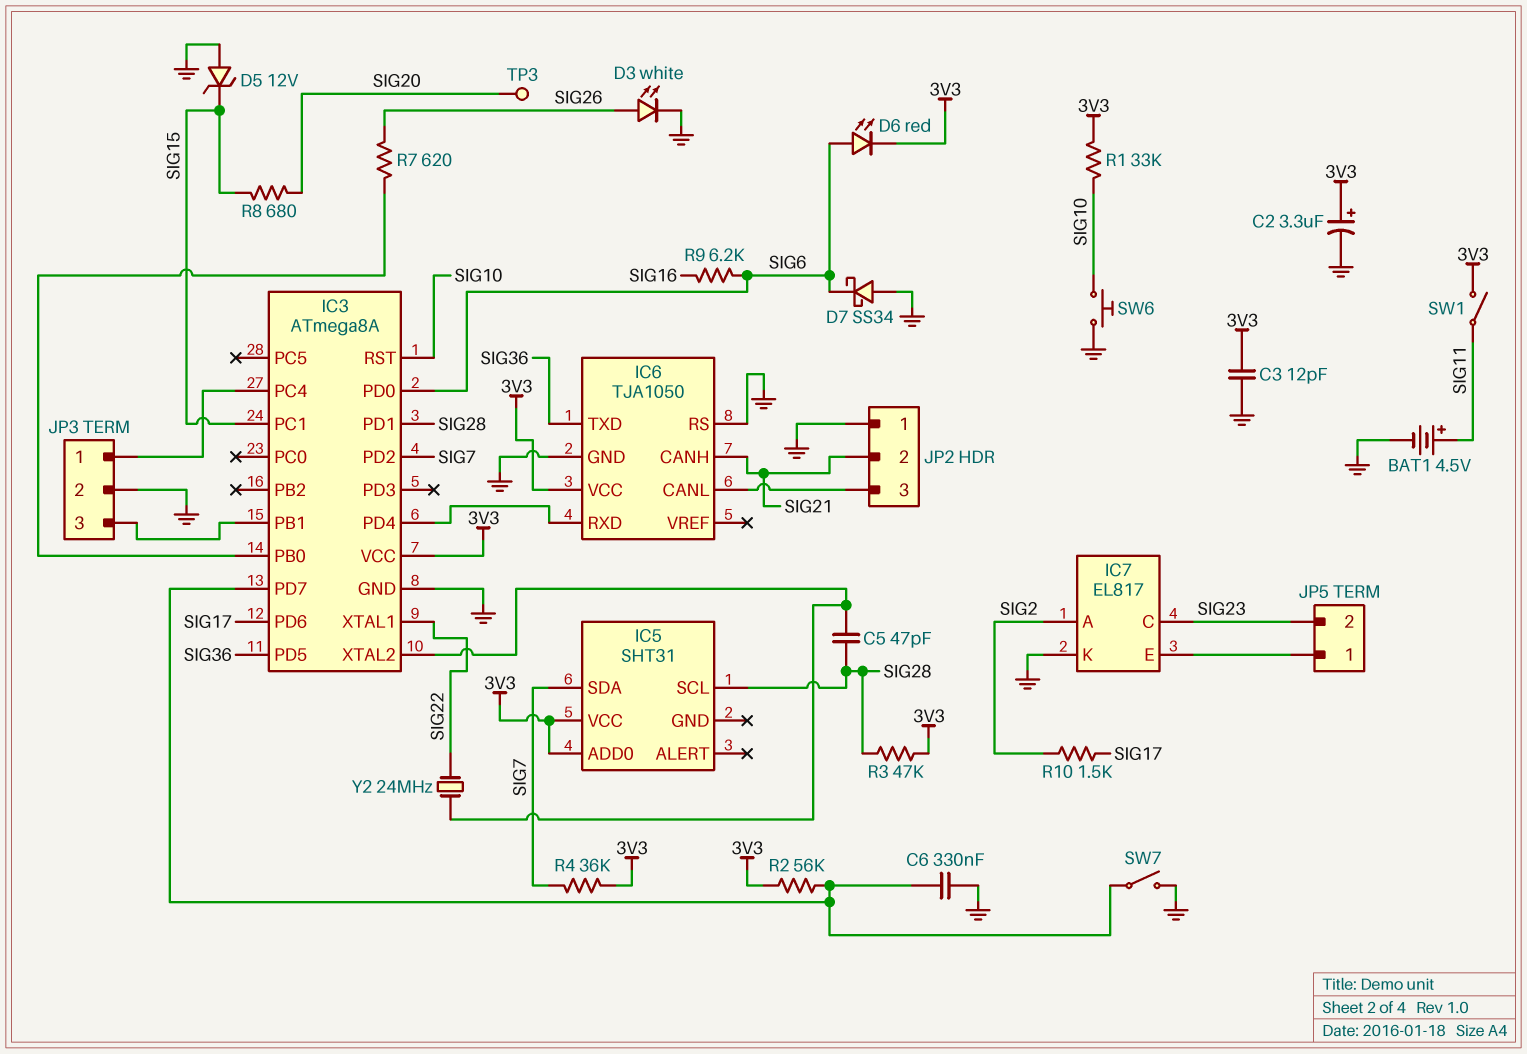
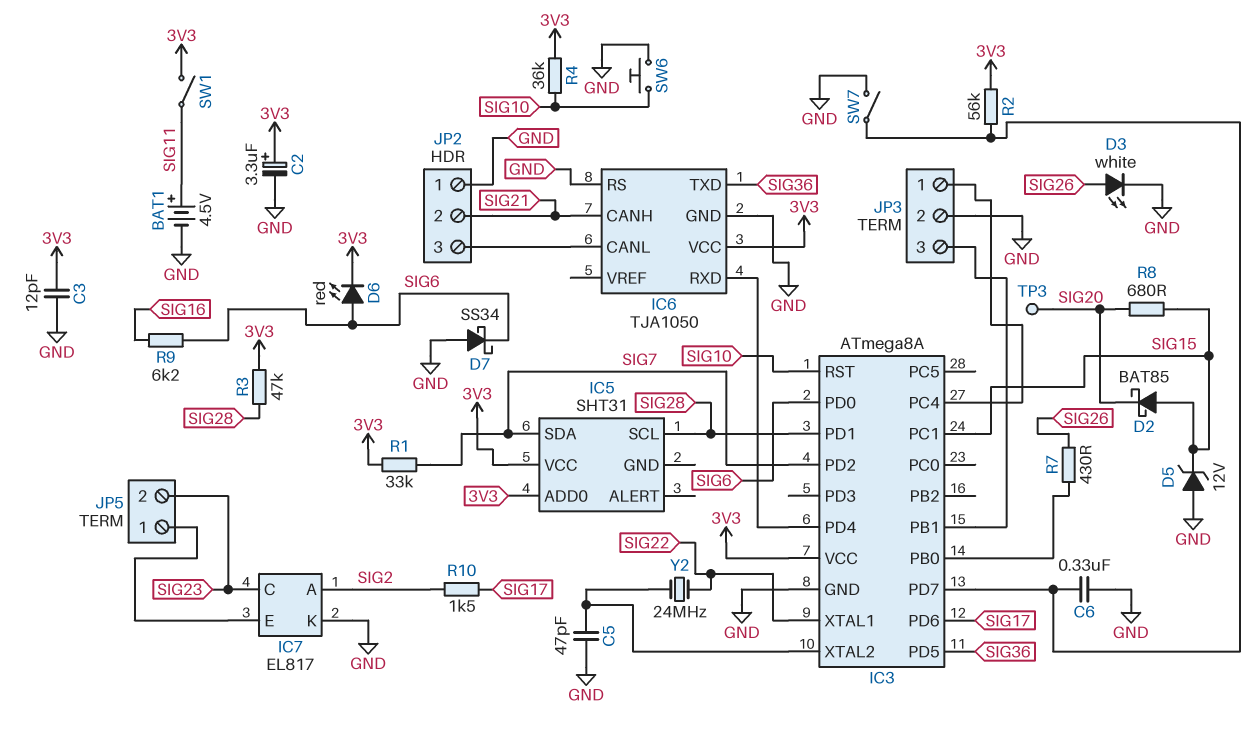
C5: 47pF (IC3/XTAL2, SIG28) -> 47pF (GND, IC3/XTAL2)
D2: none -> schottky BAT85 (A SIG15, K SIG20)
R1: 33k (3V3, SIG10) -> 33k (3V3, SIG7)
R4: 36k (3V3, SIG7) -> 36k (3V3, SIG10)
R7: 620 (IC3/PB0, SIG26) -> 430 (IC3/PB0, SIG26)

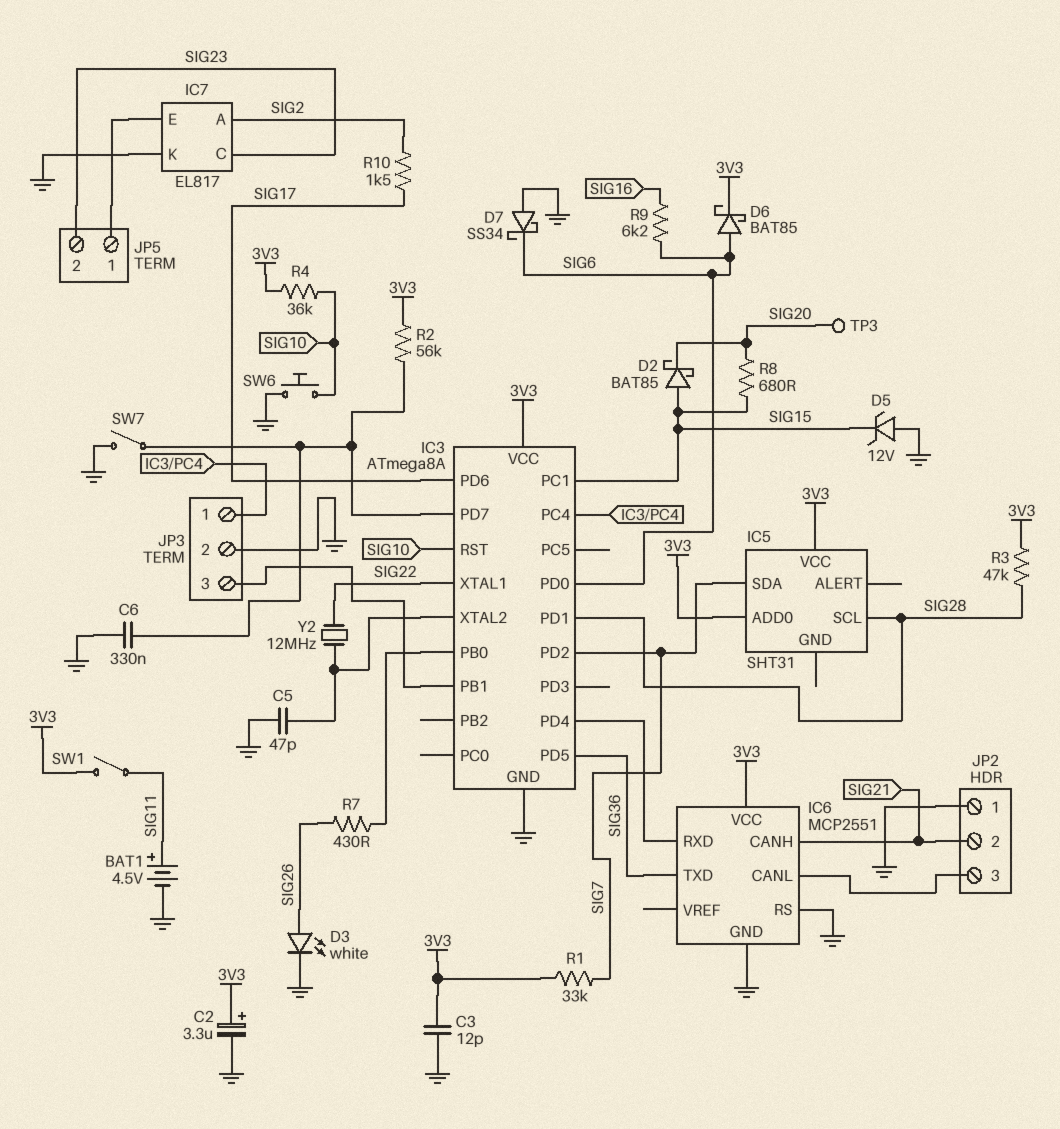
D6: LED red (A SIG6, K 3V3) -> schottky BAT85 (A SIG6, K 3V3)
IC6: TJA1050 -> MCP2551
Y2: 24MHz (IC3/XTAL2, SIG22) -> 12MHz (IC3/XTAL2, SIG22)

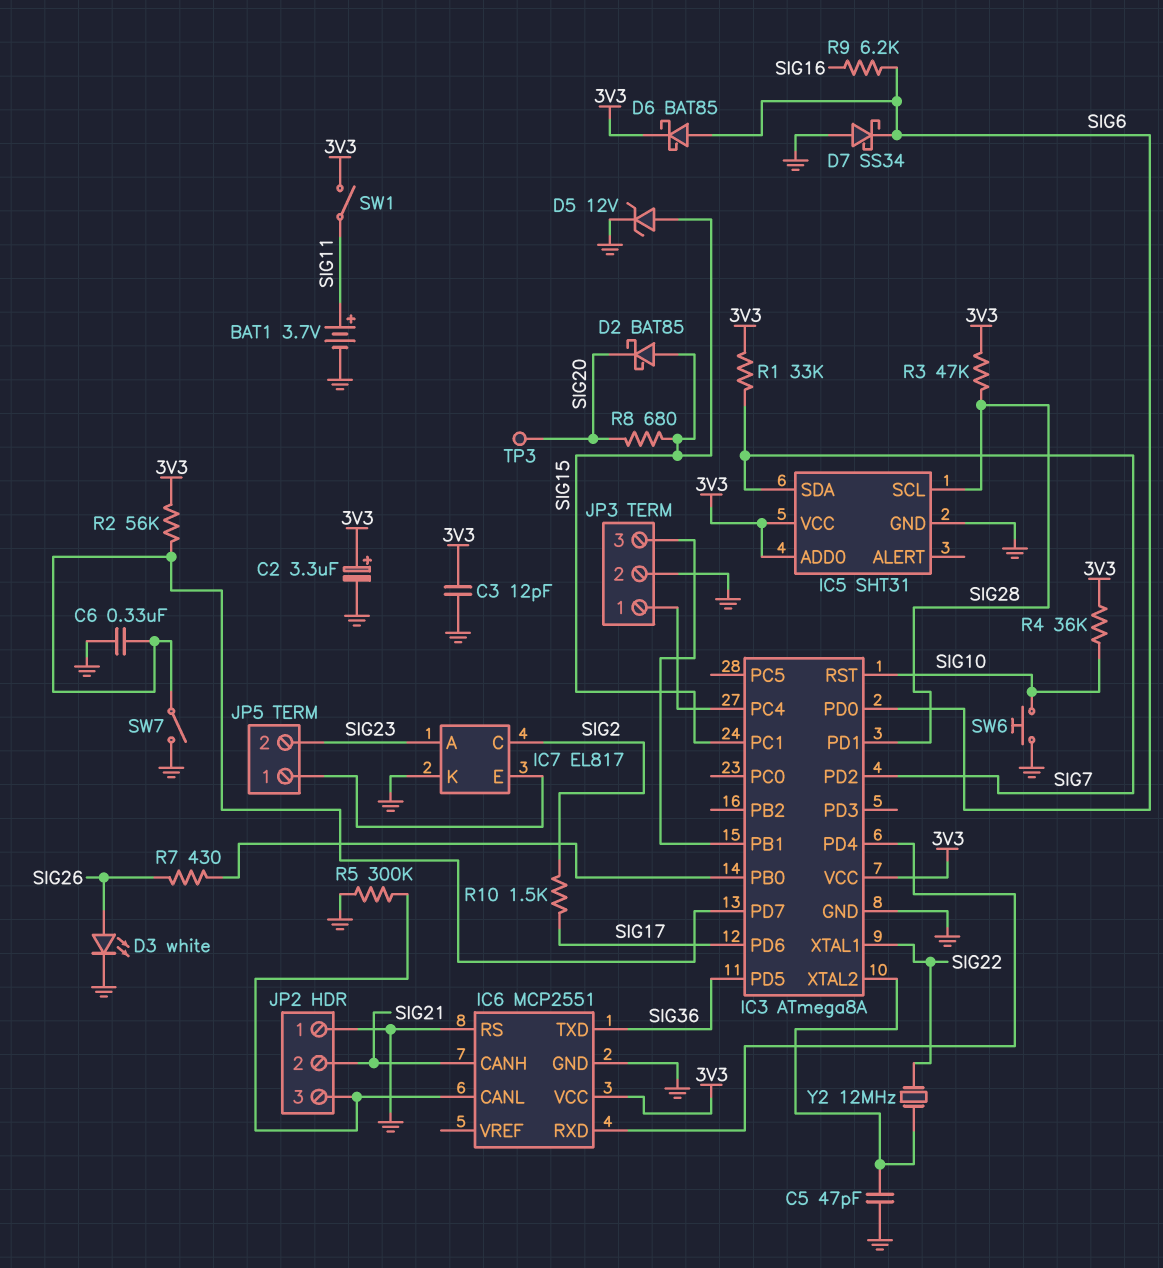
BAT1: 4.5V (plus SIG11, minus GND) -> 3.7V (plus SIG11, minus GND)
D5: zener 12V (A GND, K SIG15) -> zener 12V (A SIG15, K GND)
IC5 pin GND: none -> GND
IC7 pin A: SIG2 -> SIG23
IC7 pin C: SIG23 -> SIG2
R5: none -> 300k (GND, IC6/CANL)

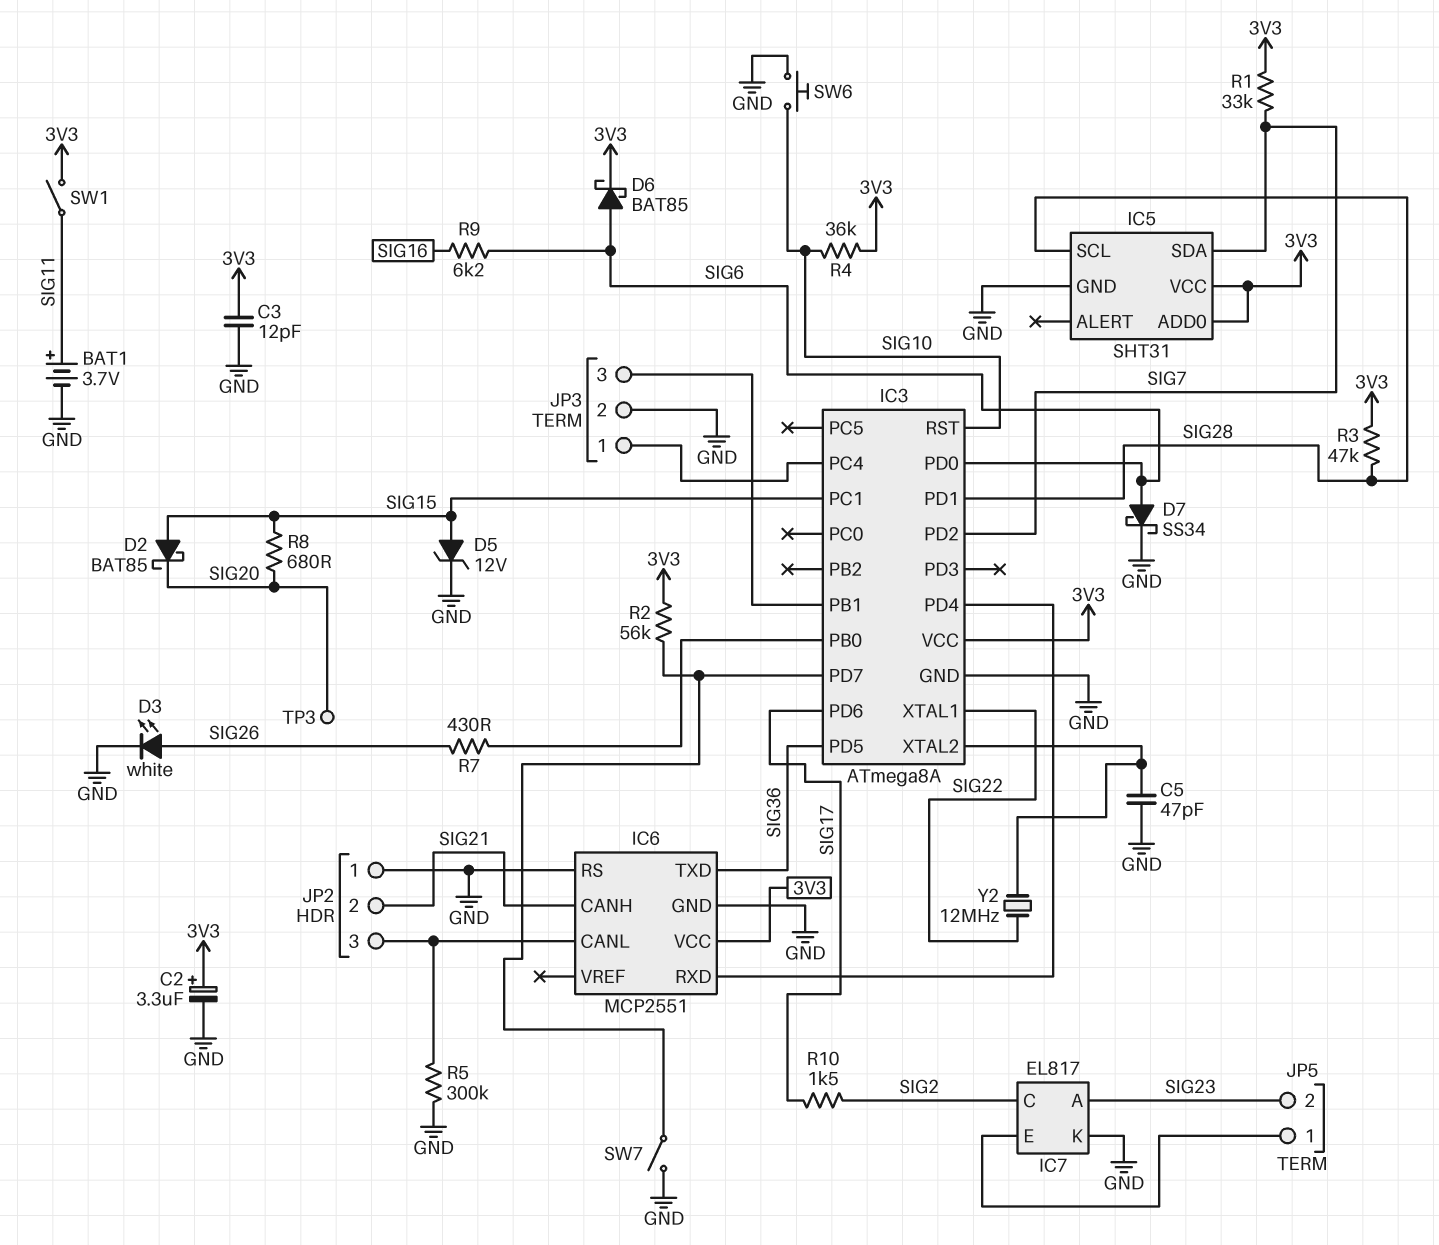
C6: 330nF (GND, IC3/PD7) -> none
D7: schottky SS34 (A GND, K SIG6) -> schottky SS34 (A SIG6, K GND)

